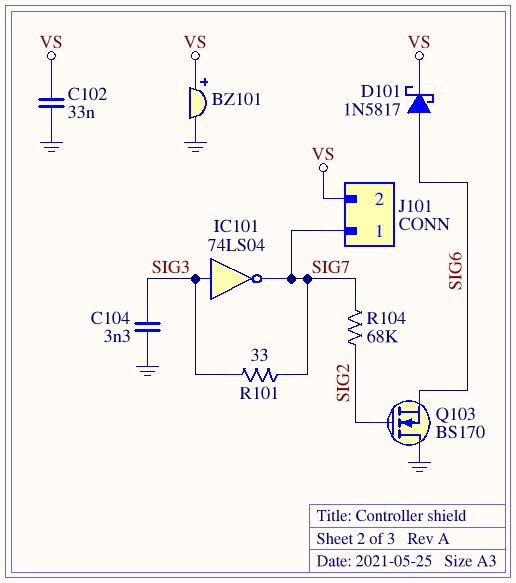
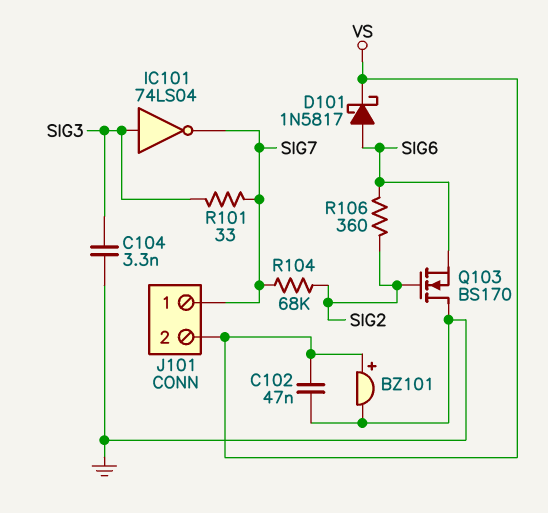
C102: 33nF (GND, VS) -> 47nF (GND, VS)
R106: none -> 360 (SIG2, SIG6)

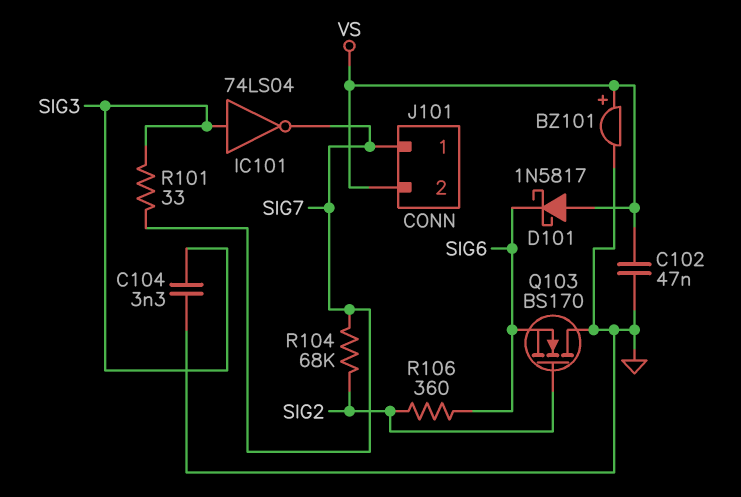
D101: schottky 1N5817 (A SIG6, K VS) -> schottky 1N5817 (A VS, K SIG6)

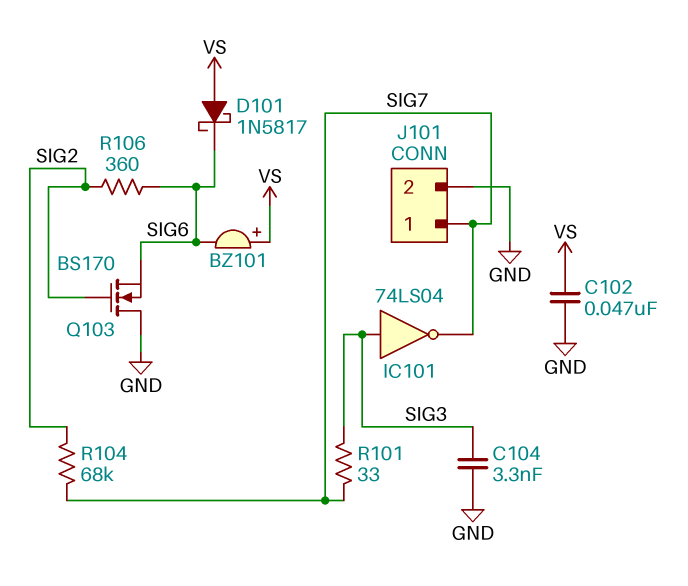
BZ101: buzzer (plus VS, minus GND) -> buzzer (plus VS, minus SIG6)
J101 pin 2: VS -> GND

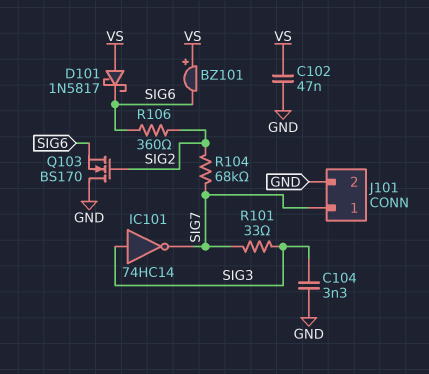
IC101: NOT 74LS04 (in SIG3, out SIG7) -> NOT 74HC14 (in SIG3, out SIG7)

